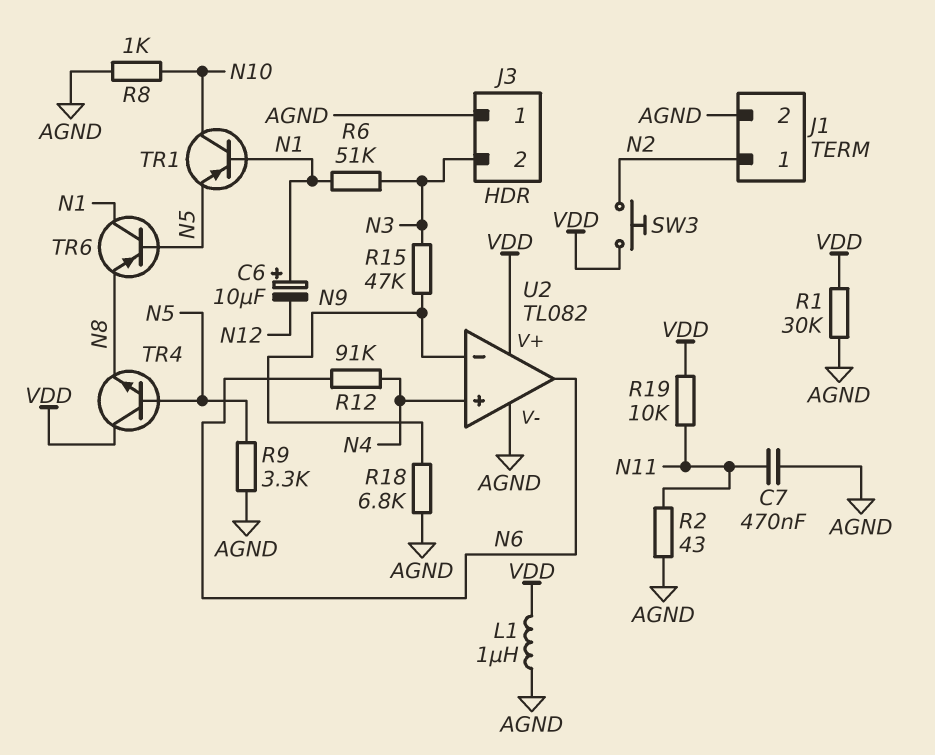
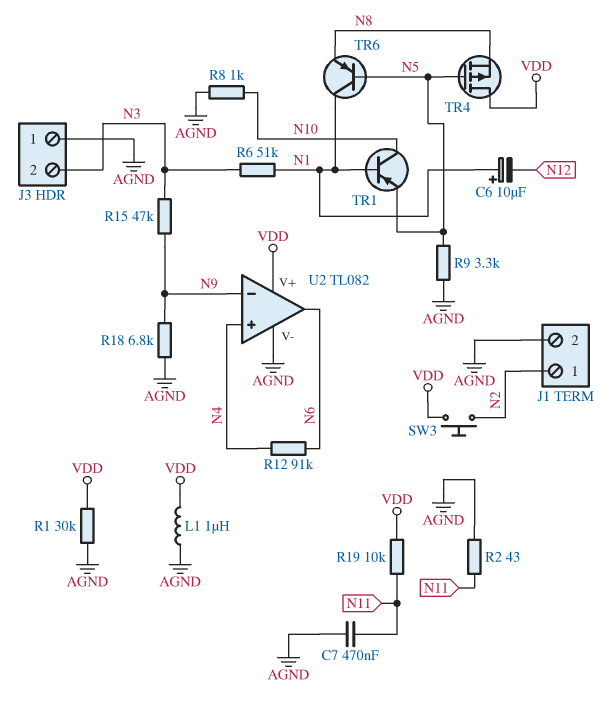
TR4: NPN (B N5, C VDD, E N8) -> PMOS (G N5, D VDD, S N8)

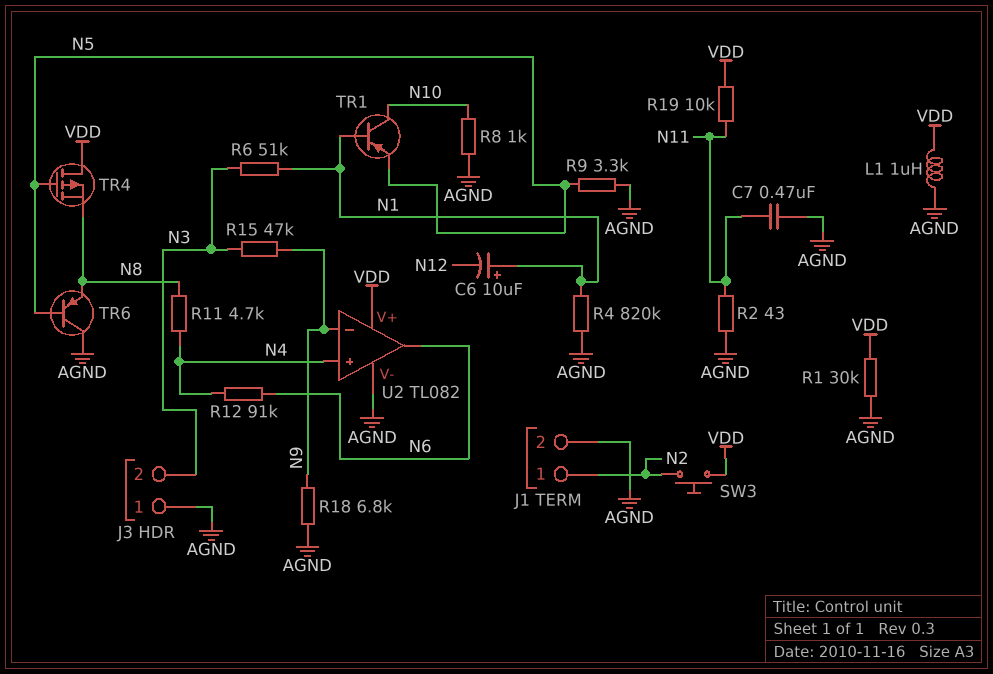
R4: none -> 820k (AGND, N1)
R11: none -> 4.7k (N4, N8)
TR6: PNP (B N5, C N1, E N8) -> PNP (B N5, C AGND, E N8)

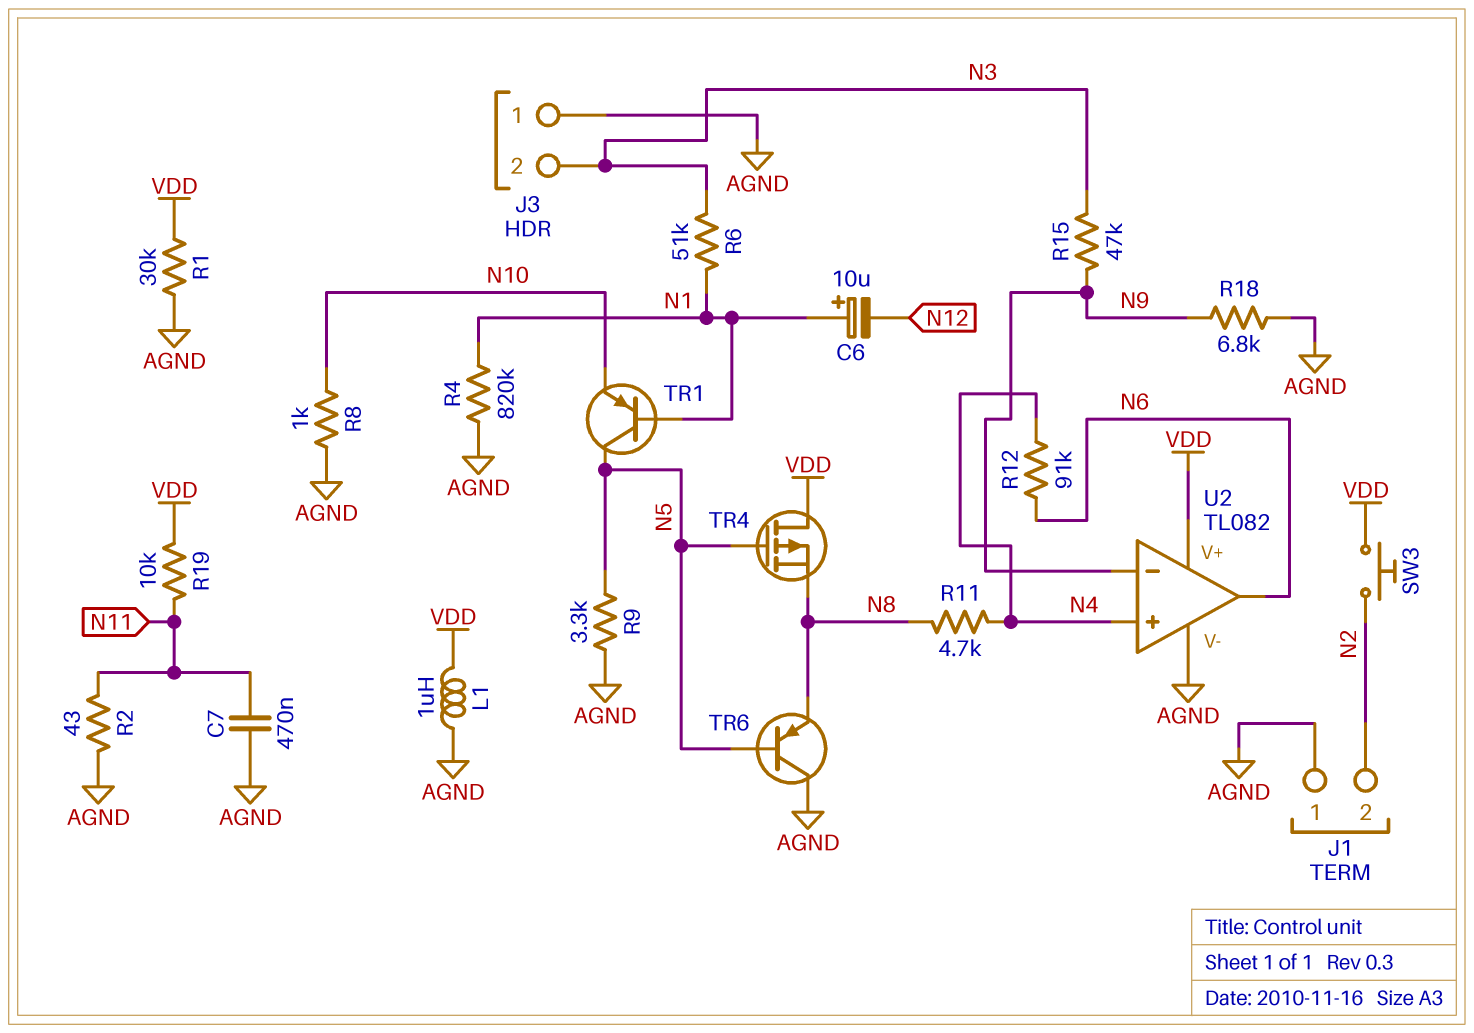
J1 pin 1: N2 -> AGND
J1 pin 2: AGND -> N2
TR1: PNP (B N1, C N10, E N5) -> PNP (B N1, C N5, E N10)

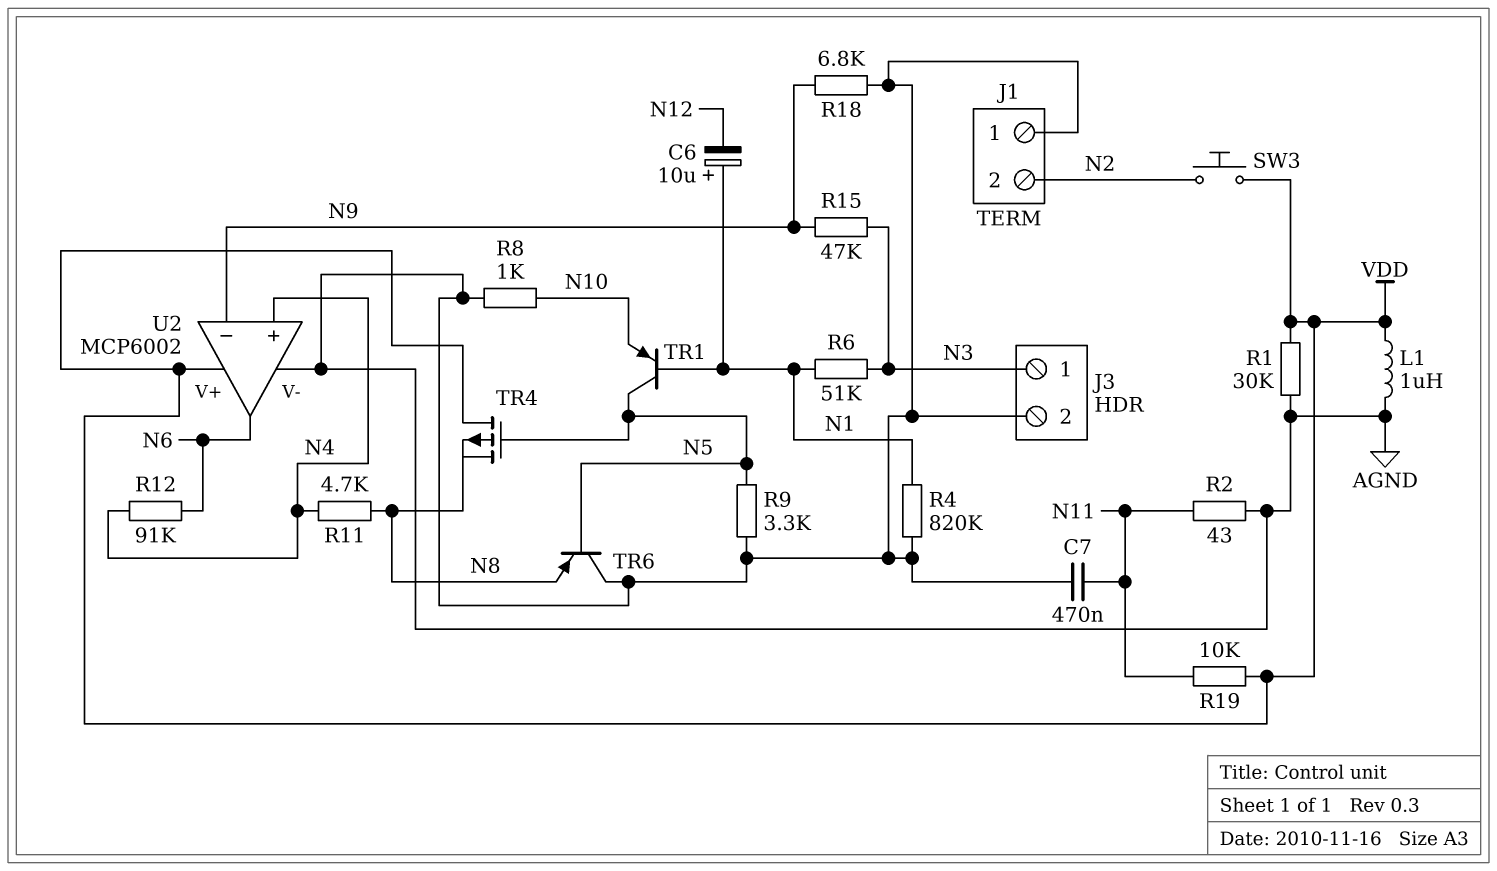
J3 pin 1: AGND -> N3
J3 pin 2: N3 -> AGND
U2: TL082 -> MCP6002

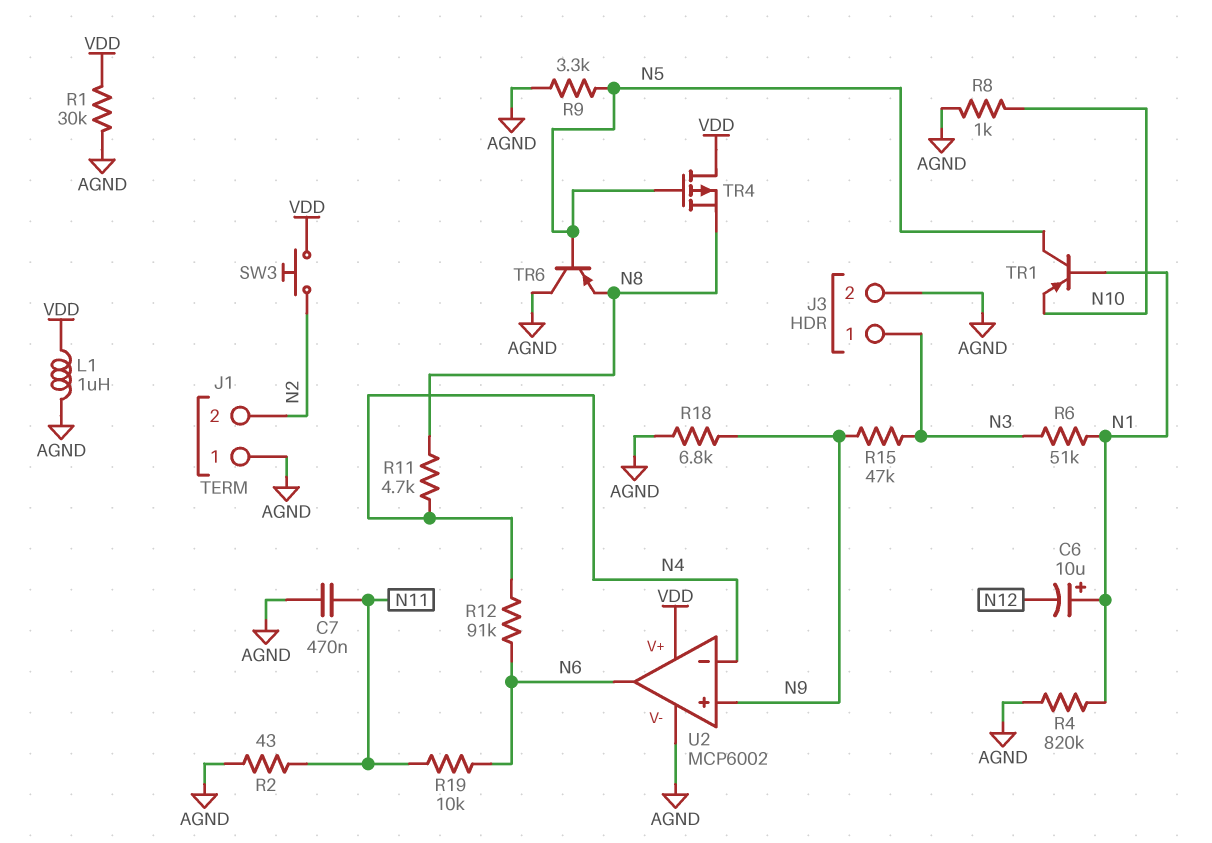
R19: 10k (N11, VDD) -> 10k (N6, N11)
U2 pin in+: N4 -> N9
U2 pin in-: N9 -> N4

